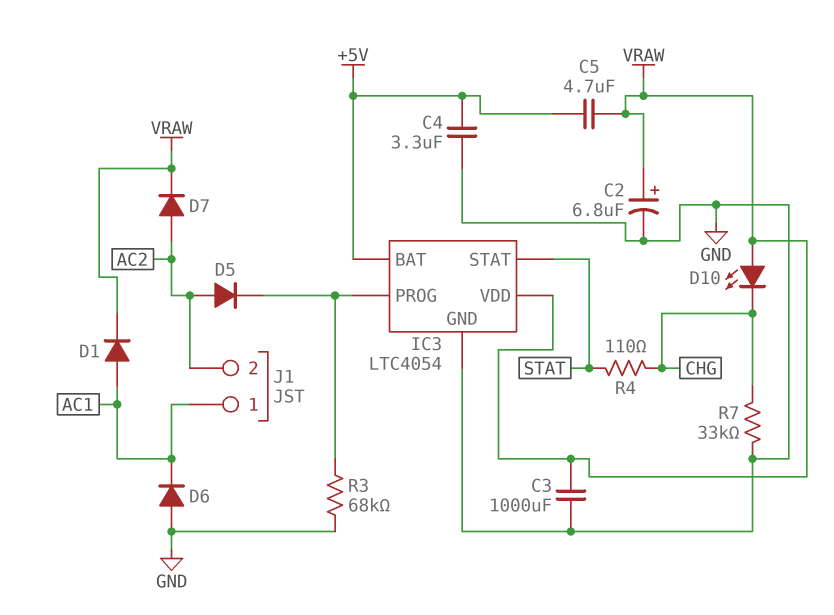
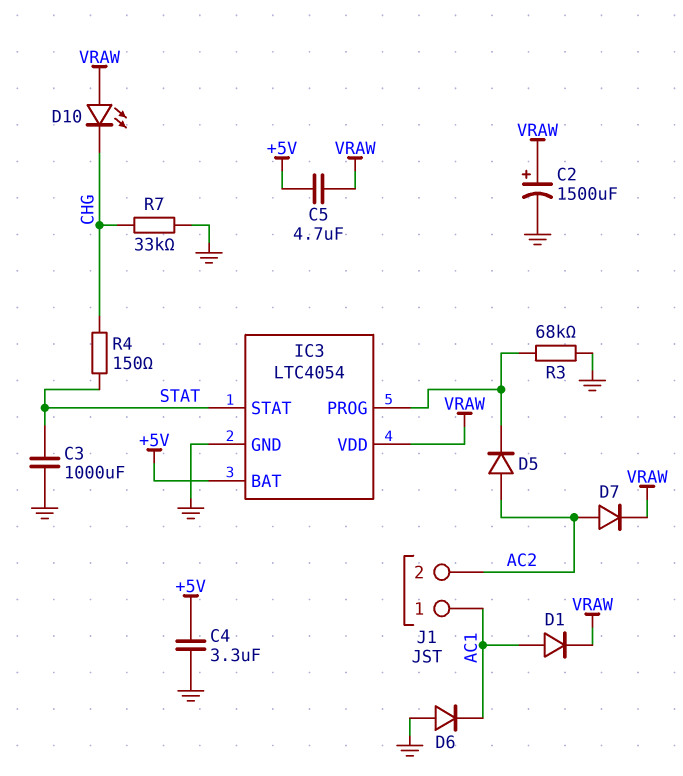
C2: 6.8uF (plus VRAW, minus GND) -> 1500uF (plus VRAW, minus GND)
C3: 1000uF (GND, VRAW) -> 1000uF (GND, STAT)
R4: 110 (CHG, STAT) -> 150 (CHG, STAT)

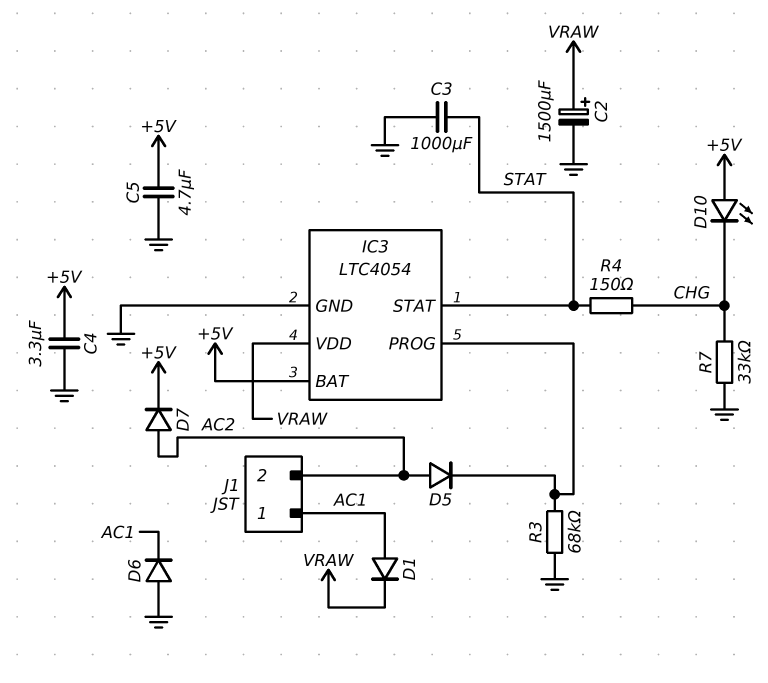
C5: 4.7uF (+5V, VRAW) -> 4.7uF (+5V, GND)
D7: diode (A AC2, K VRAW) -> diode (A AC2, K +5V)
D10: LED (A VRAW, K CHG) -> LED (A +5V, K CHG)

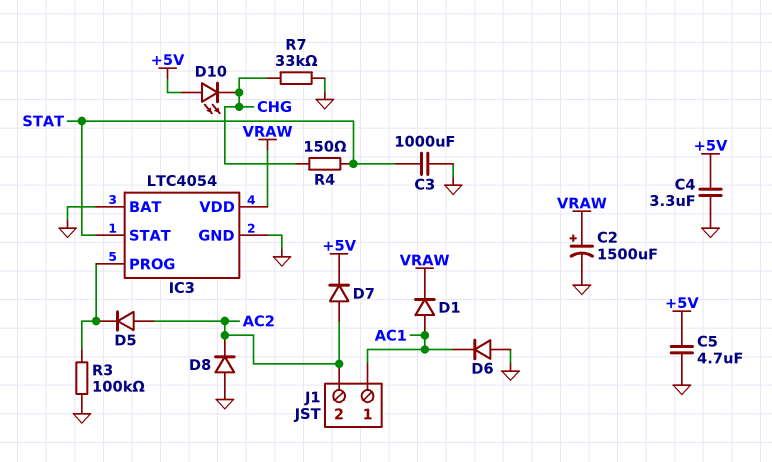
D8: none -> diode (A GND, K AC2)
IC3 pin BAT: +5V -> GND
R3: 68k (GND, IC3/PROG) -> 100k (GND, IC3/PROG)

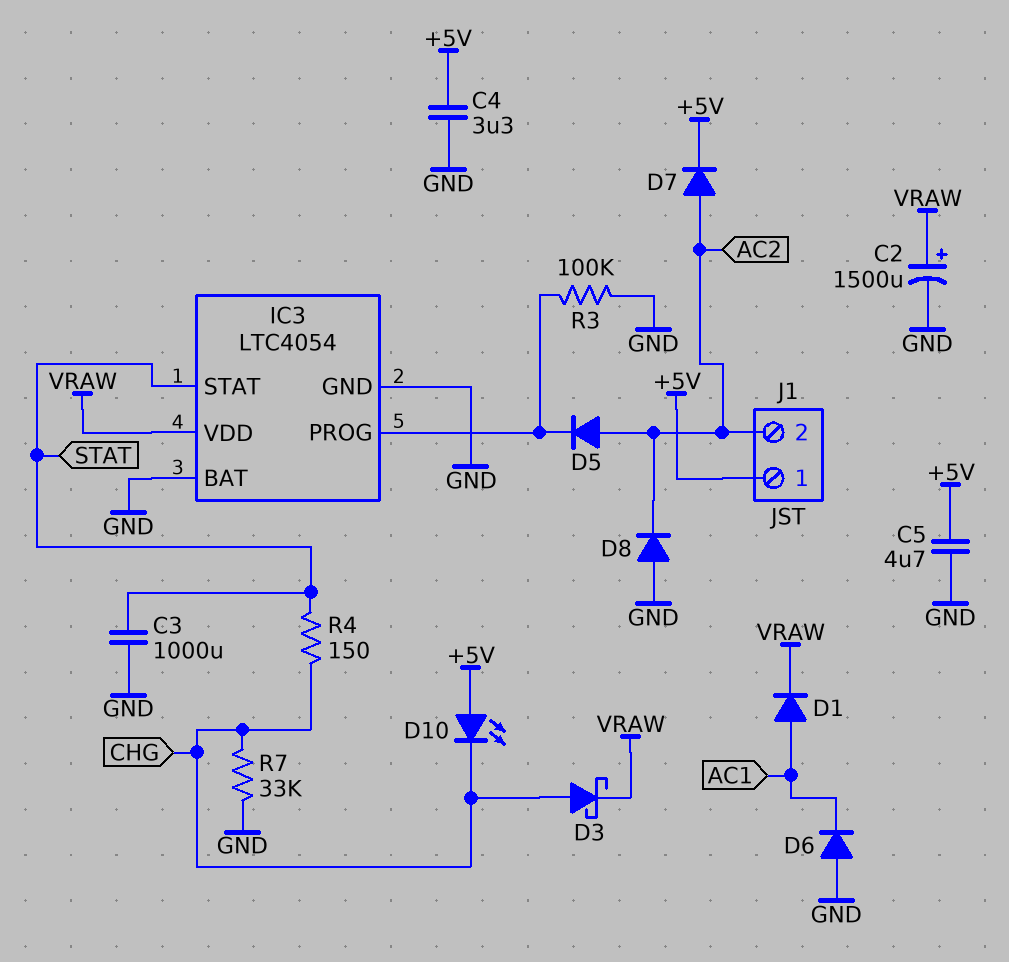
D3: none -> schottky (A CHG, K VRAW)
J1 pin 1: AC1 -> +5V

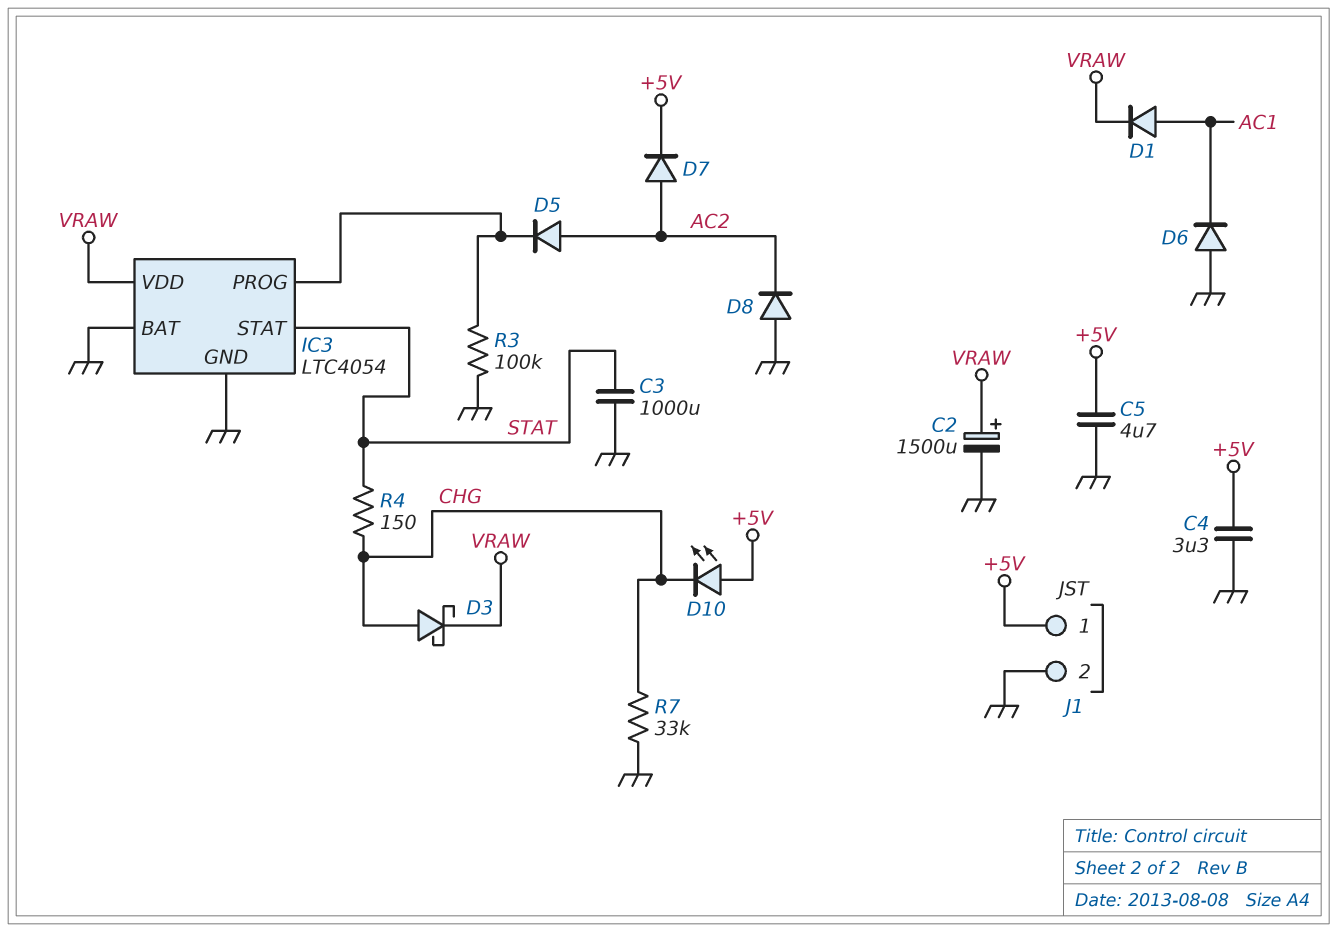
J1 pin 2: AC2 -> GND

